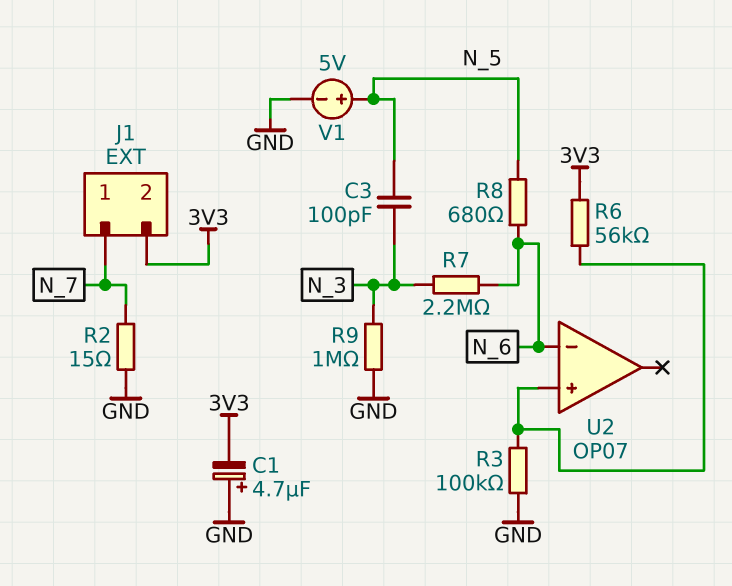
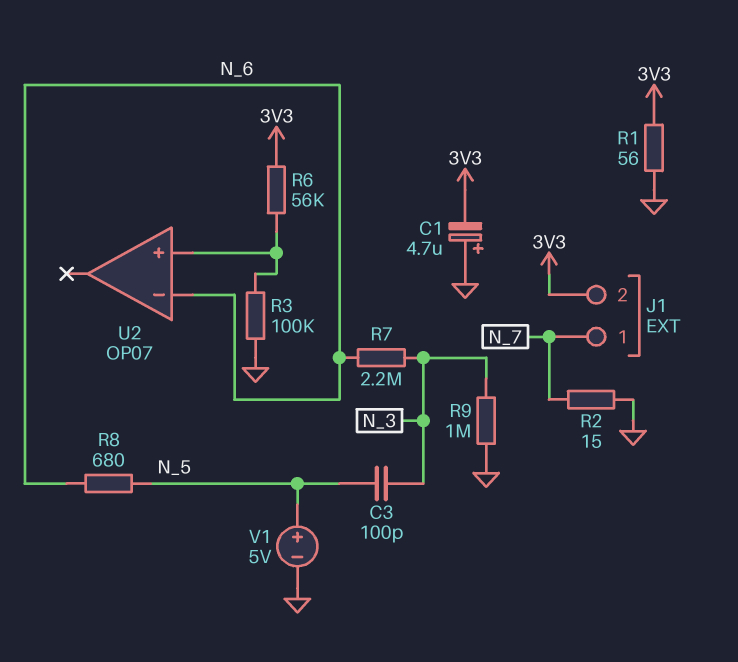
R1: none -> 56 (3V3, GND)

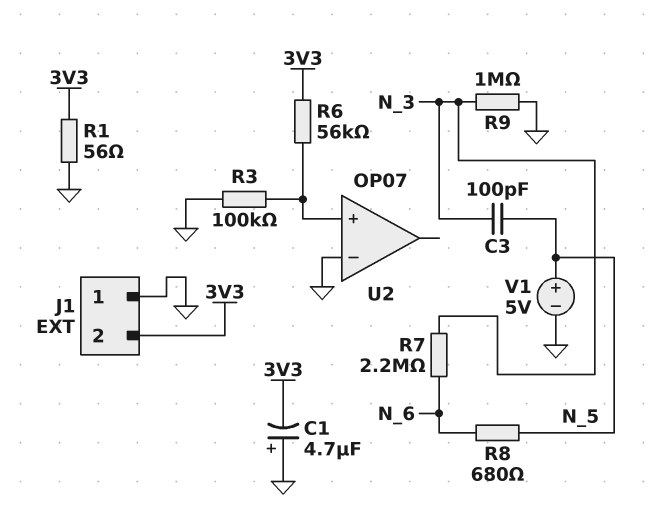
J1 pin 1: N_7 -> GND
R2: 15 (GND, N_7) -> none
U2 pin in-: N_6 -> GND

